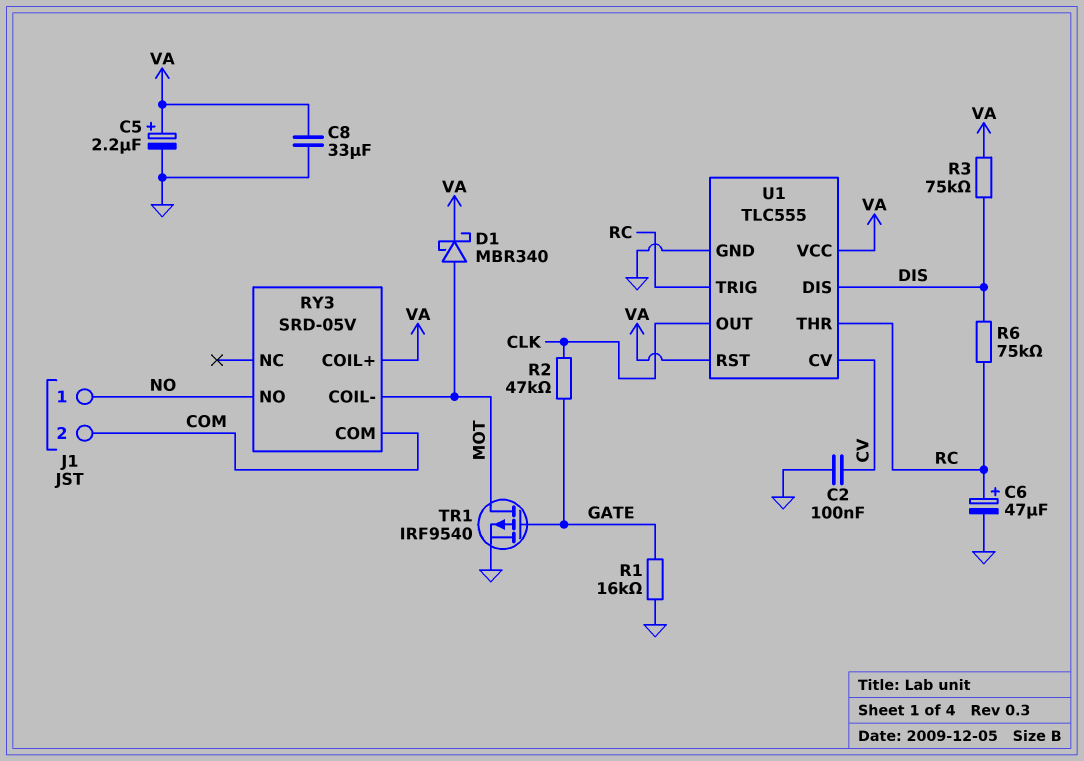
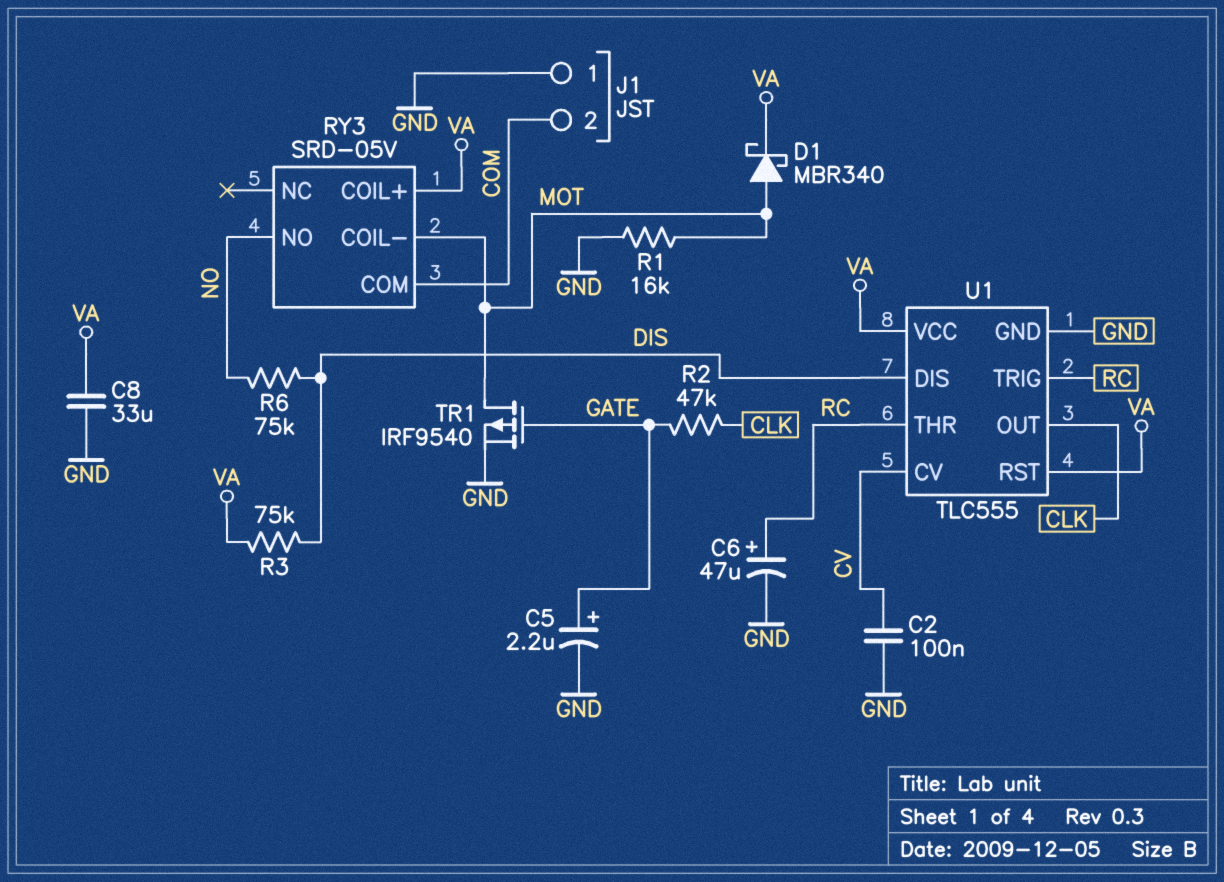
C5: 2.2uF (plus VA, minus GND) -> 2.2uF (plus GATE, minus GND)
J1 pin 1: NO -> GND
R1: 16k (GATE, GND) -> 16k (GND, MOT)
R6: 75k (DIS, RC) -> 75k (DIS, NO)

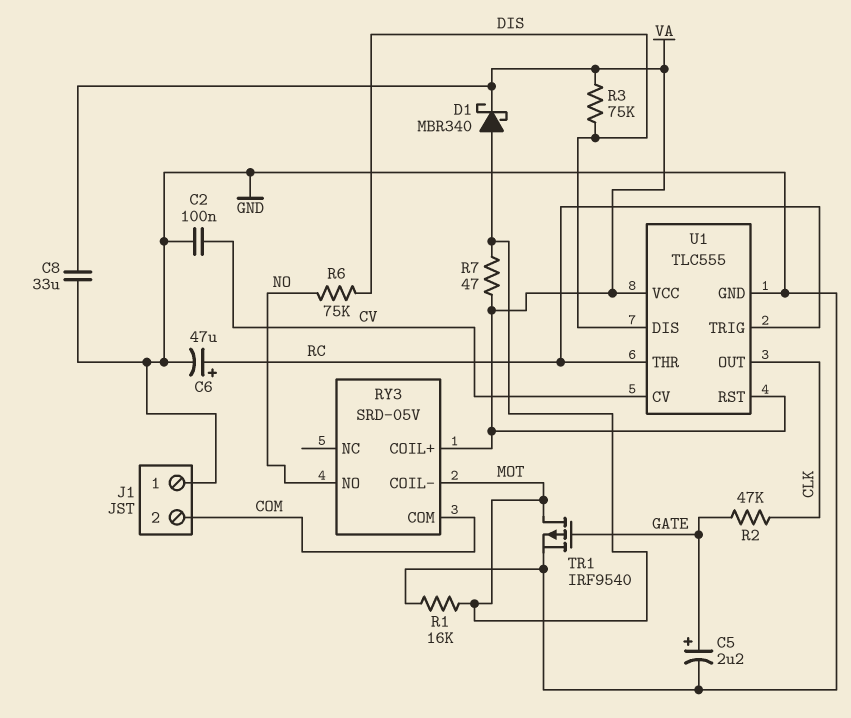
R7: none -> 47 (MOT, VA)

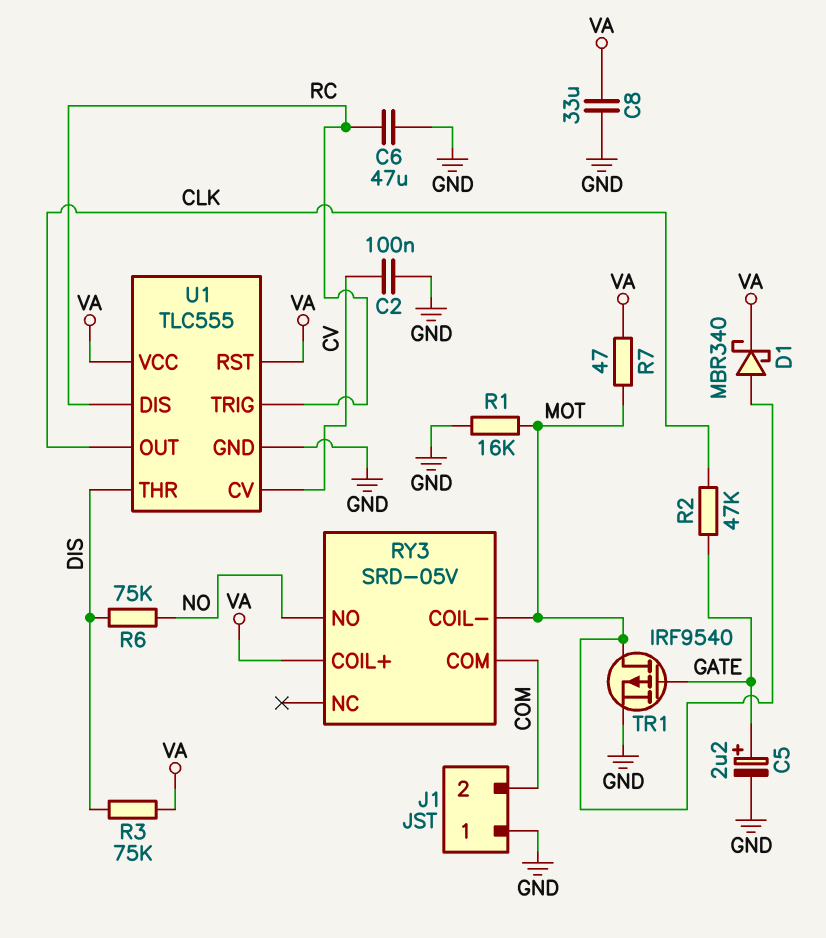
C6: 47uF (plus RC, minus GND) -> 47uF (GND, RC)
U1 pin DIS: DIS -> RC
U1 pin THR: RC -> DIS

